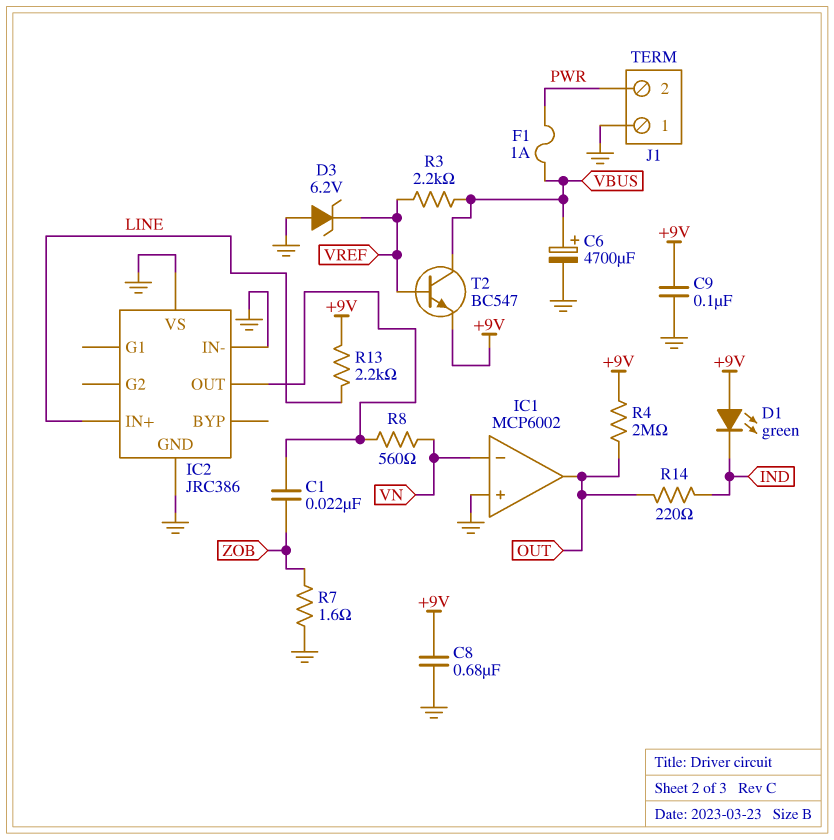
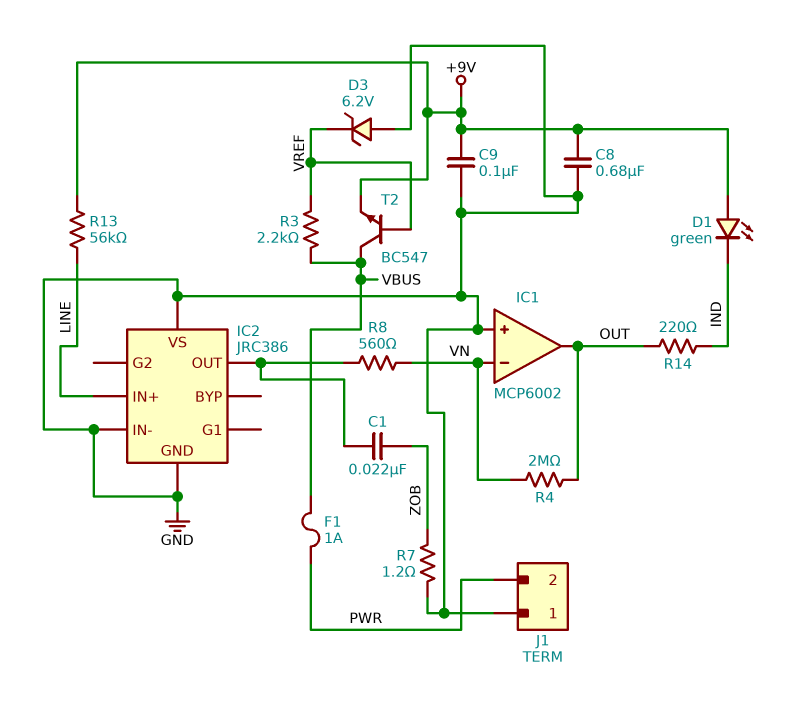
C6: 4700uF (plus VBUS, minus GND) -> none
R4: 2M (+9V, OUT) -> 2M (OUT, VN)
R7: 1.6 (GND, ZOB) -> 1.2 (GND, ZOB)
R13: 2.2k (+9V, LINE) -> 56k (+9V, LINE)

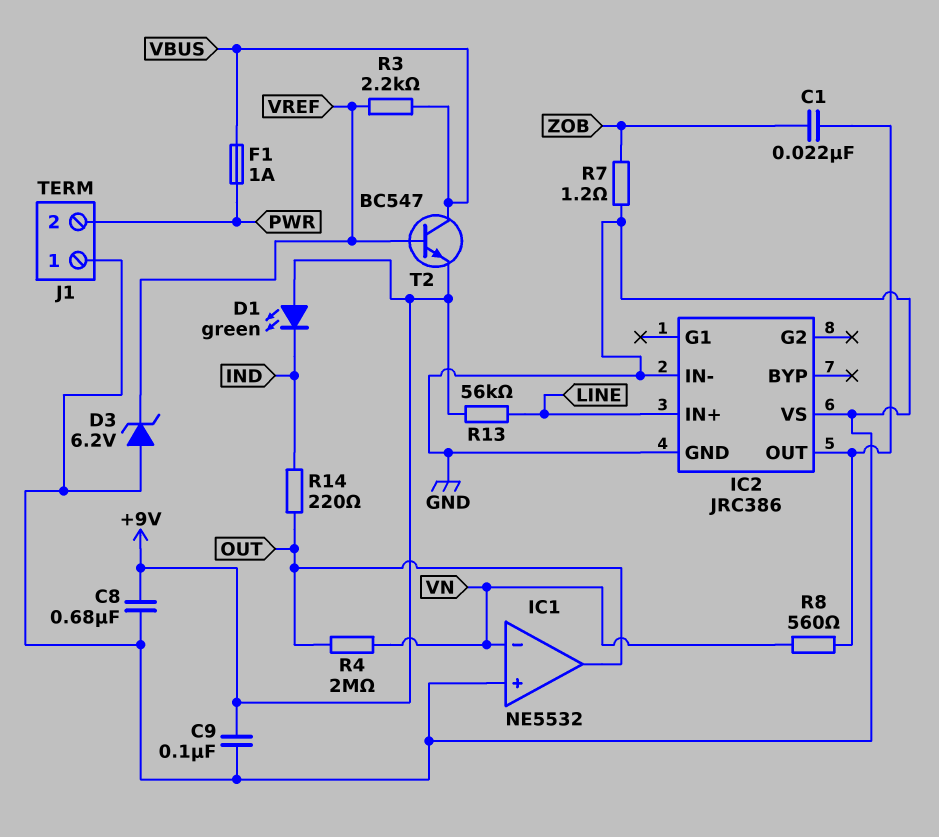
IC1: MCP6002 -> NE5532

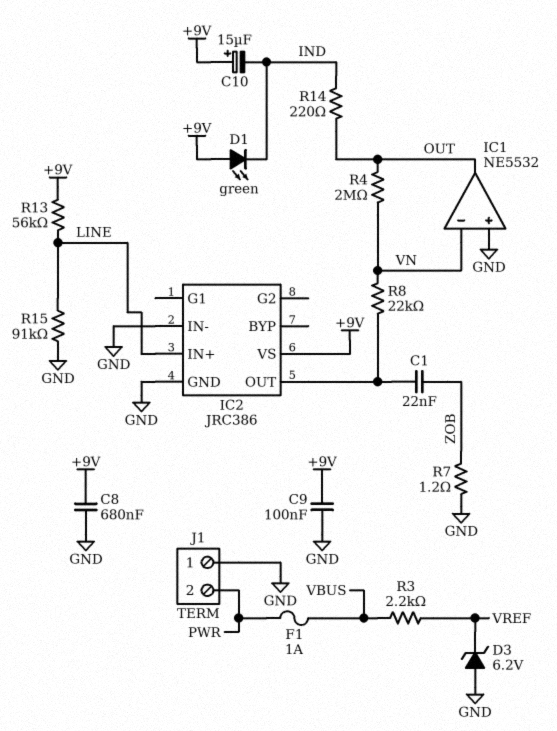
C10: none -> 15uF (plus +9V, minus IND)
IC2 pin VS: GND -> +9V
R8: 560 (IC2/OUT, VN) -> 22k (IC2/OUT, VN)
R15: none -> 91k (GND, LINE)
T2: NPN BC547 (B VREF, C VBUS, E +9V) -> none

